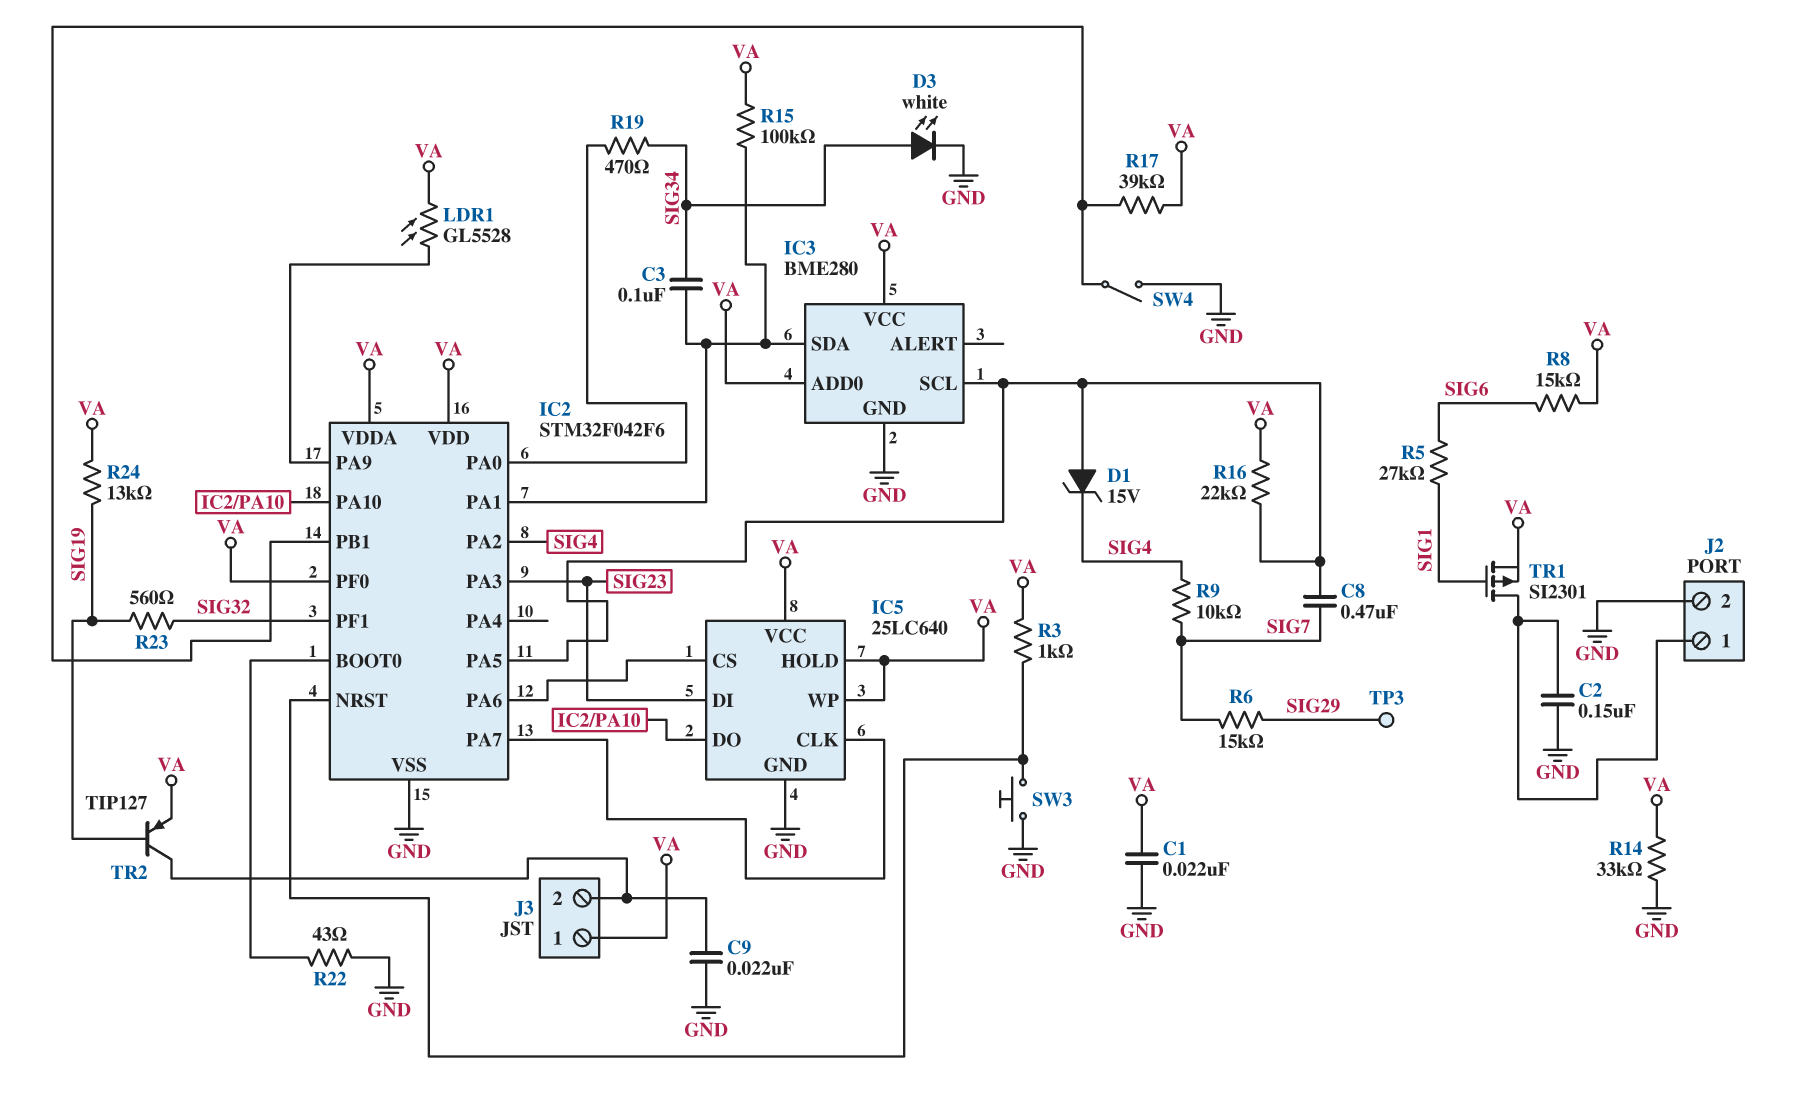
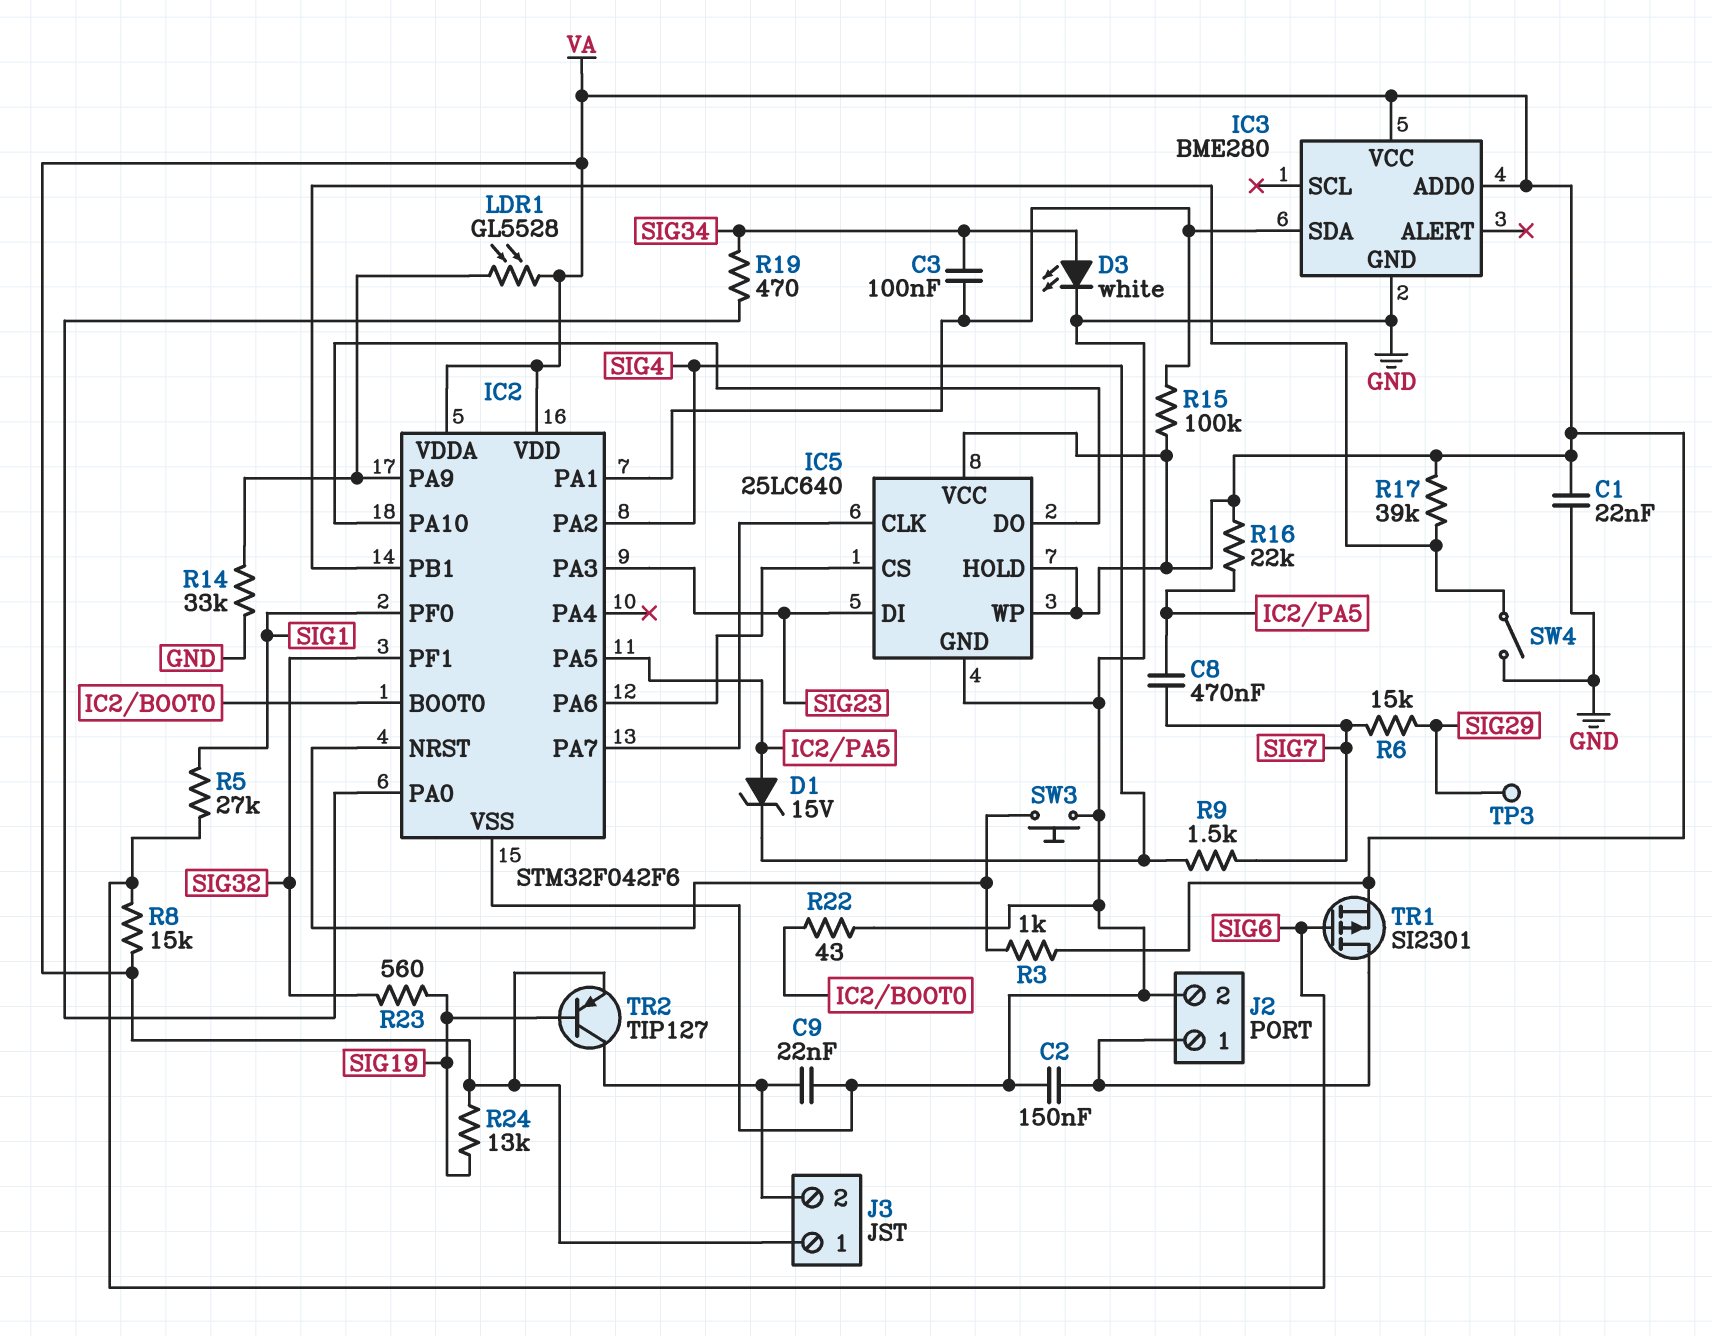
IC2 pin PF0: VA -> SIG1
IC3 pin SCL: IC2/PA5 -> none
R9: 10k (SIG4, SIG7) -> 1.5k (SIG4, SIG7)
R14: 33k (GND, VA) -> 33k (GND, IC2/PA9)
TR1: PMOS SI2301 (G SIG1, D J2/1, S VA) -> PMOS SI2301 (G SIG6, D J2/1, S VA)

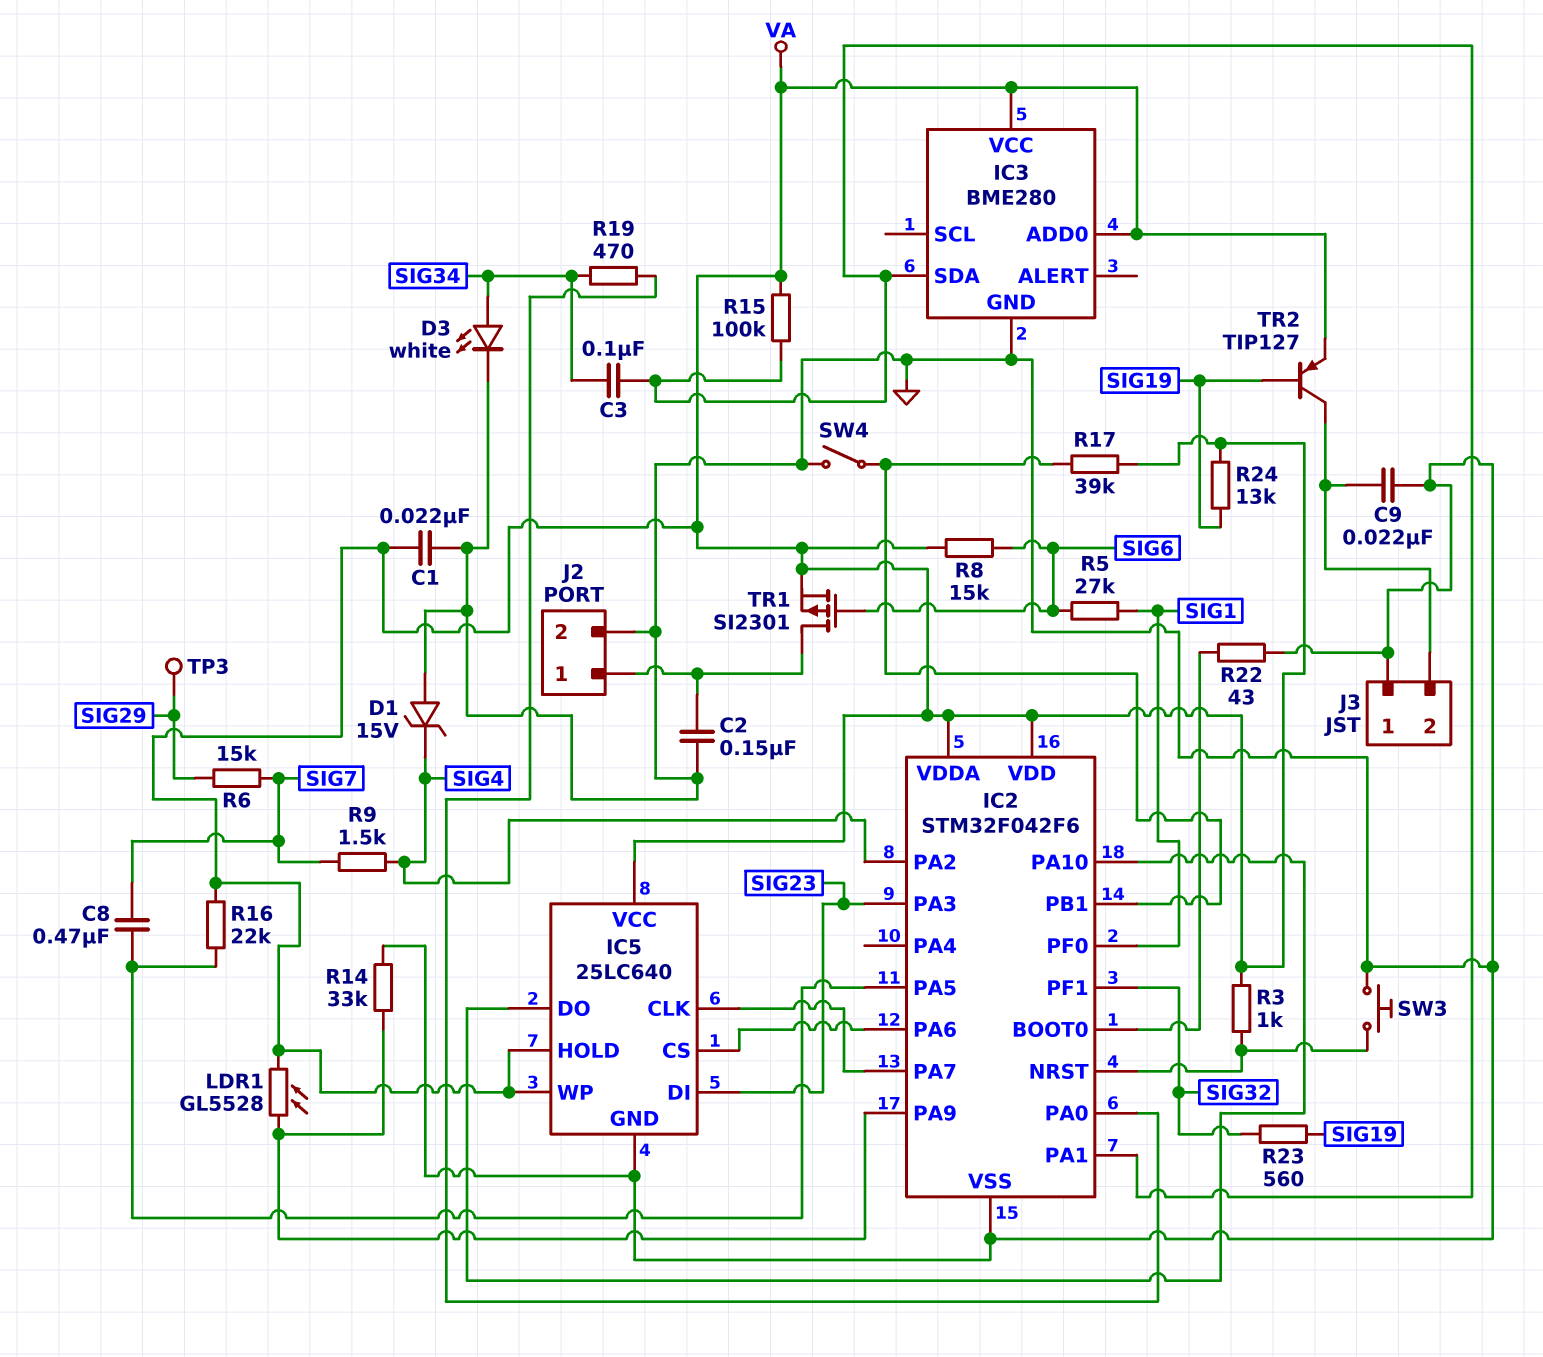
D1: zener 15V (A IC2/PA5, K SIG4) -> zener 15V (A GND, K SIG4)
J3 pin 1: VA -> GND

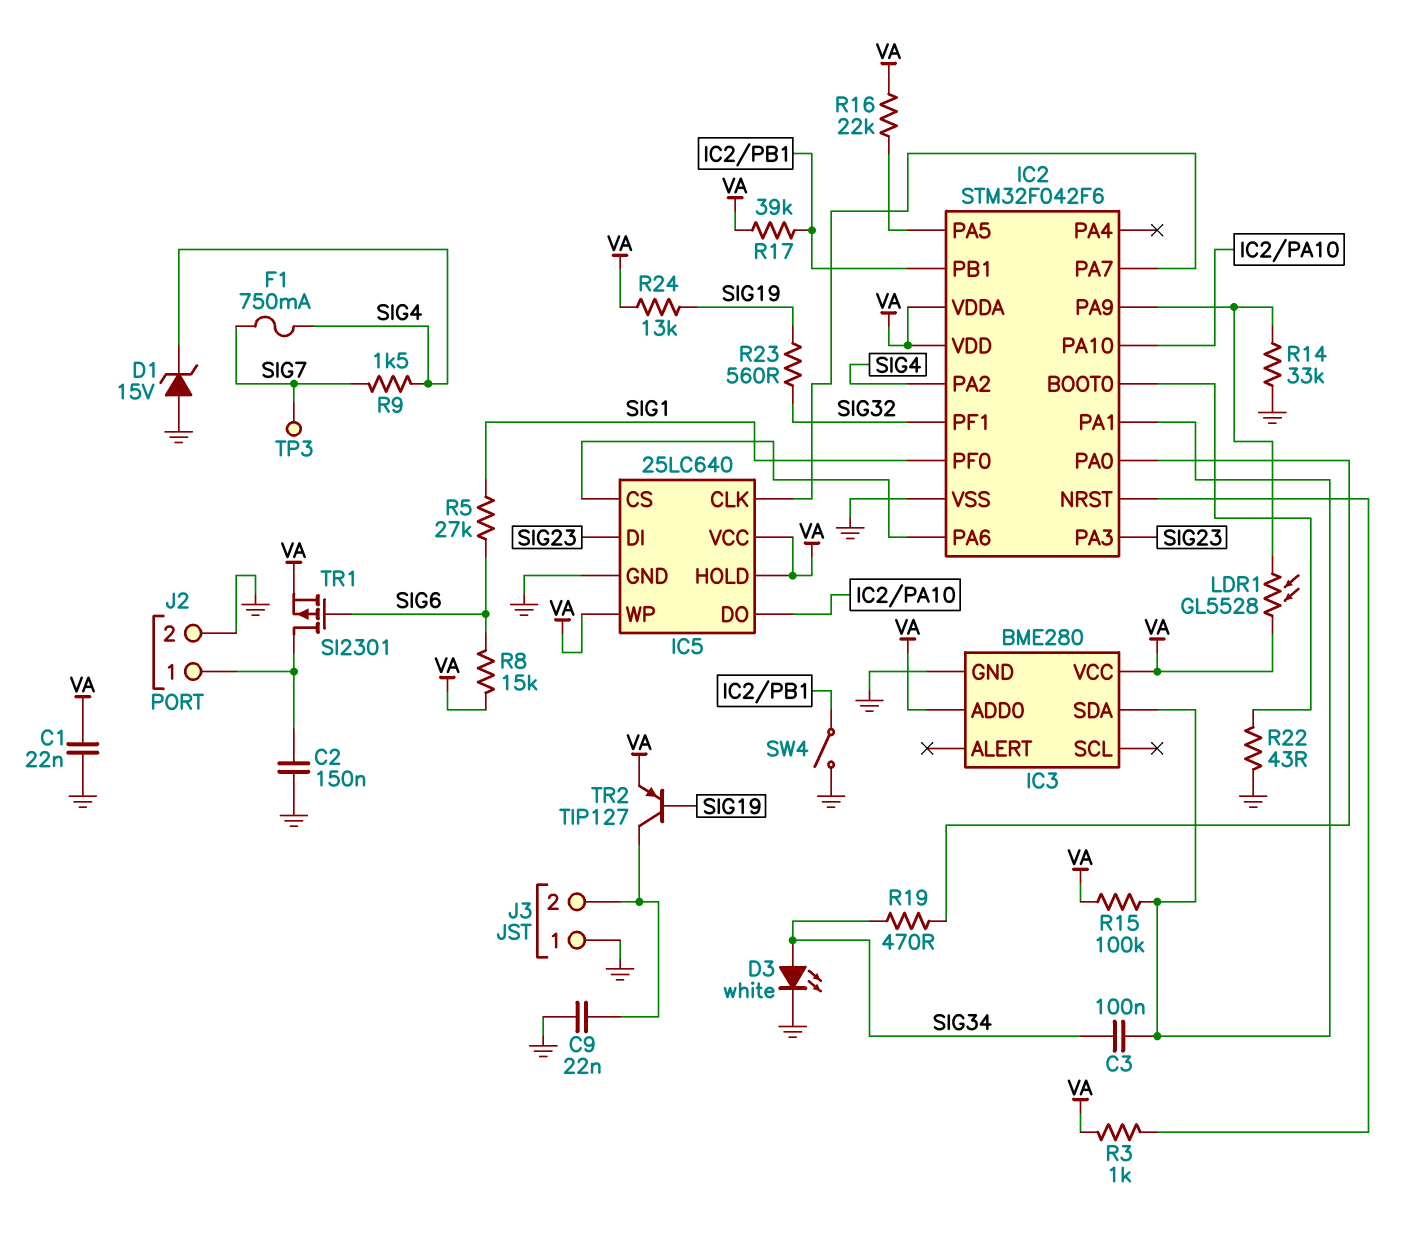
C8: 470nF (IC2/PA5, SIG7) -> none
F1: none -> 750mA (SIG4, SIG7)
R6: 15k (SIG7, SIG29) -> none
SW3: button (GND, IC2/NRST) -> none
TP3: test point (SIG29) -> test point (SIG7)

